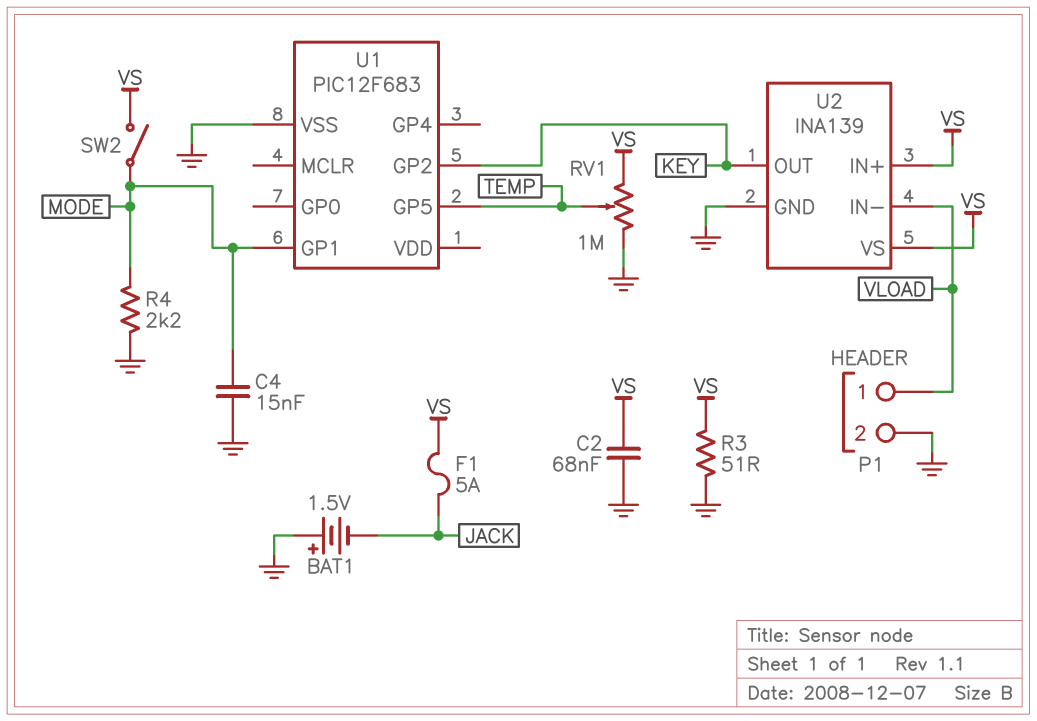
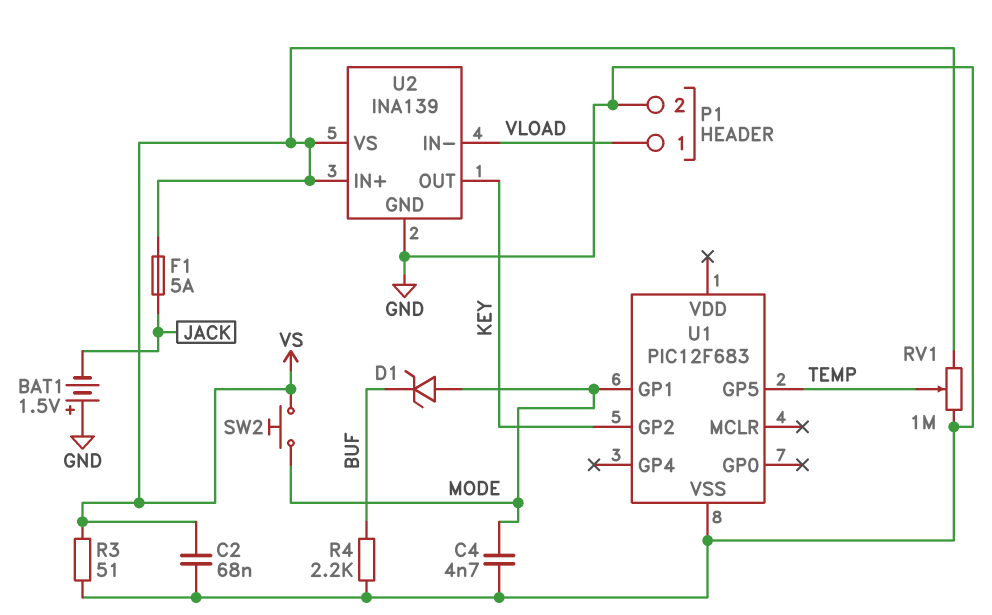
C4: 15nF (GND, MODE) -> 4.7nF (GND, MODE)
D1: none -> zener (A MODE, K BUF)
R4: 2.2k (GND, MODE) -> 2.2k (BUF, GND)
SW2: switch (MODE, VS) -> button (MODE, VS)

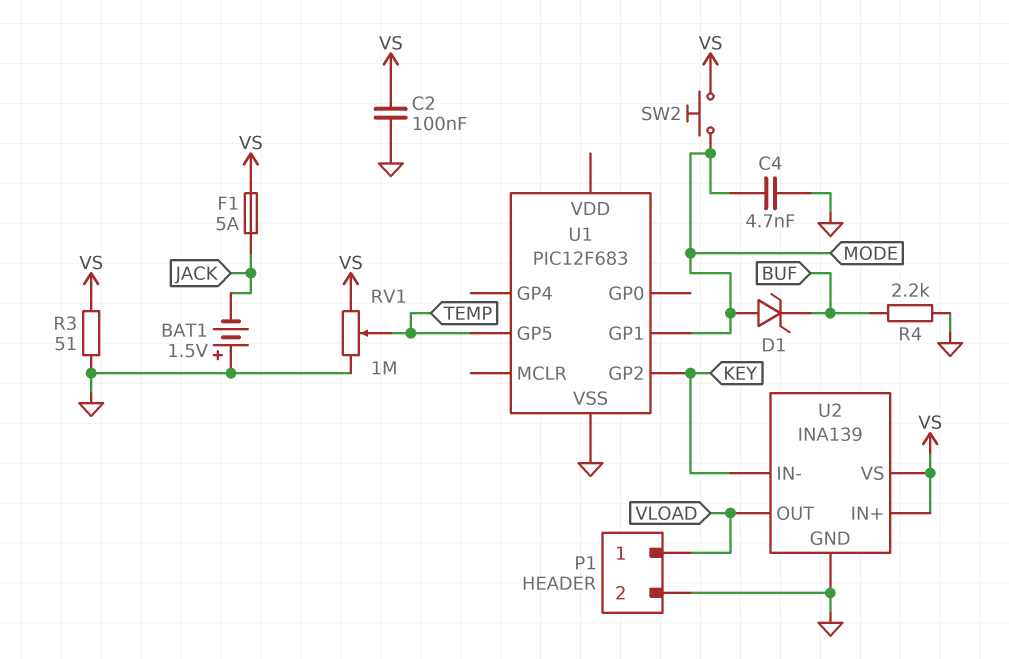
C2: 68nF (GND, VS) -> 100nF (GND, VS)
U2 pin IN-: VLOAD -> KEY
U2 pin OUT: KEY -> VLOAD

